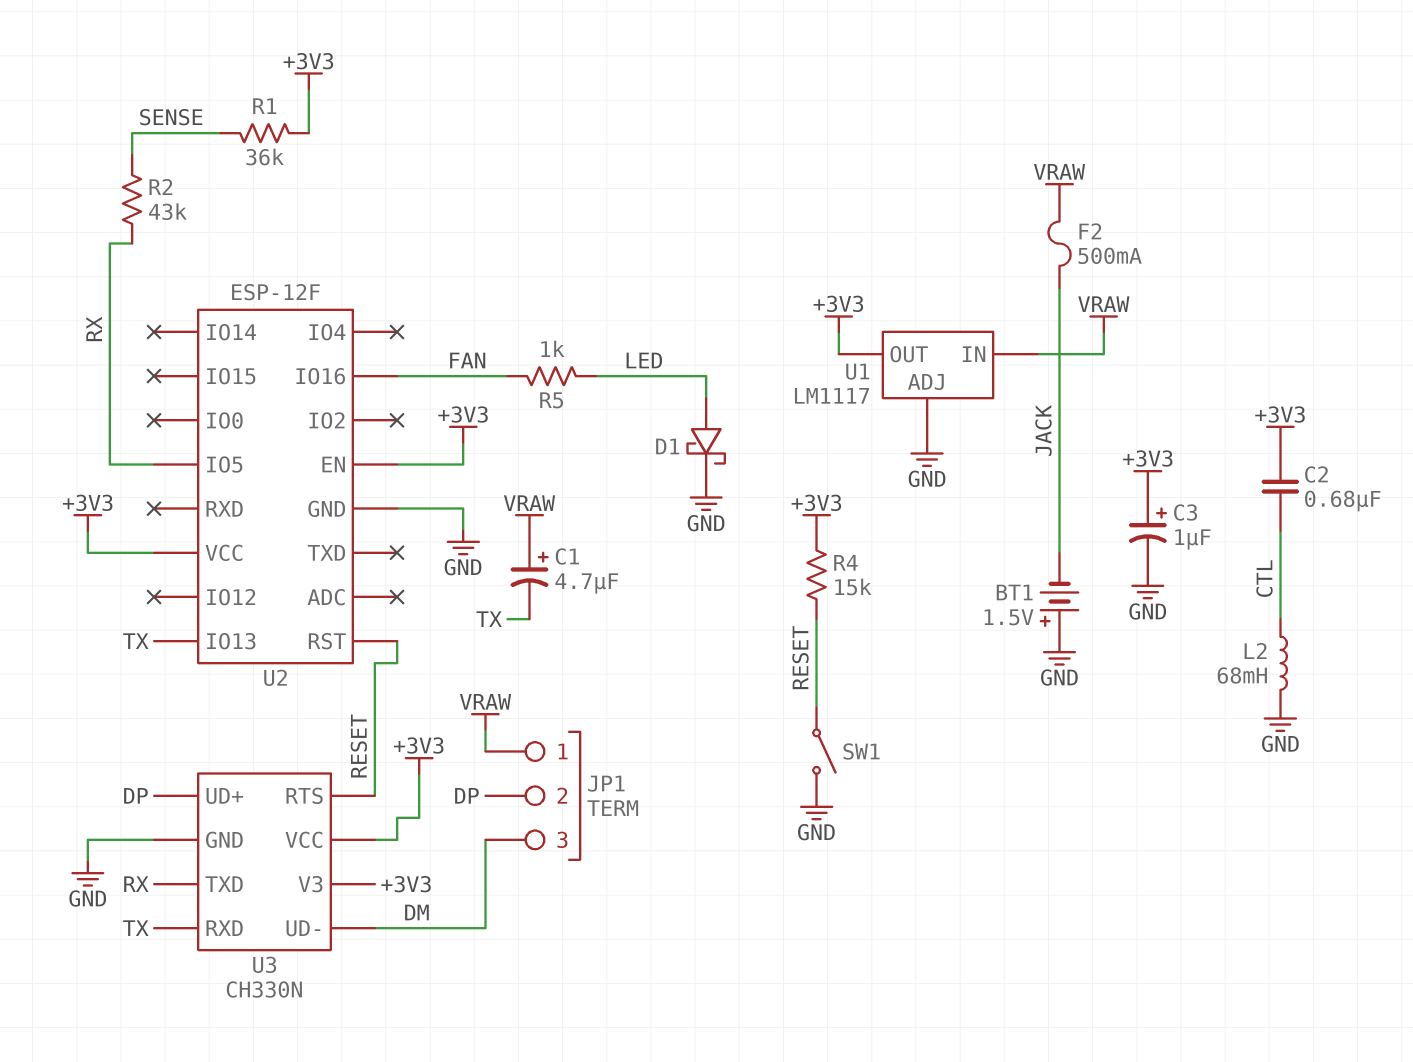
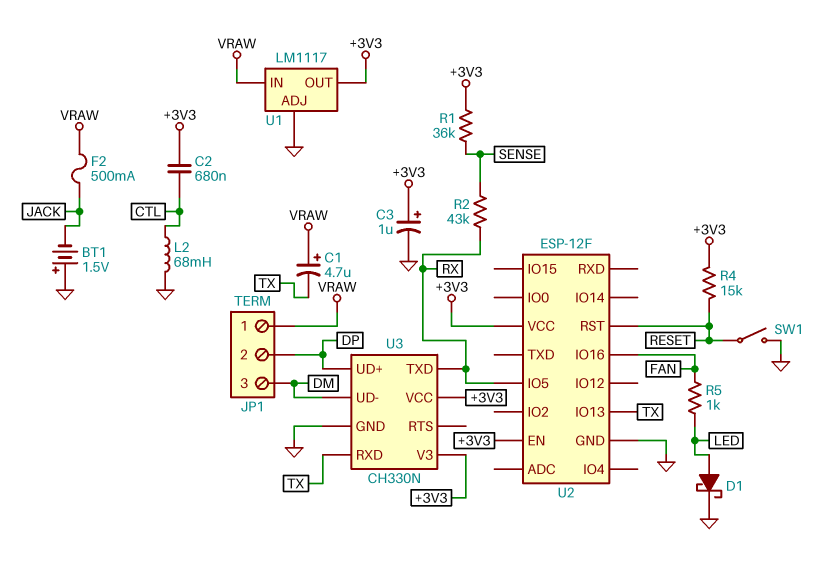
U3 pin RTS: RESET -> none

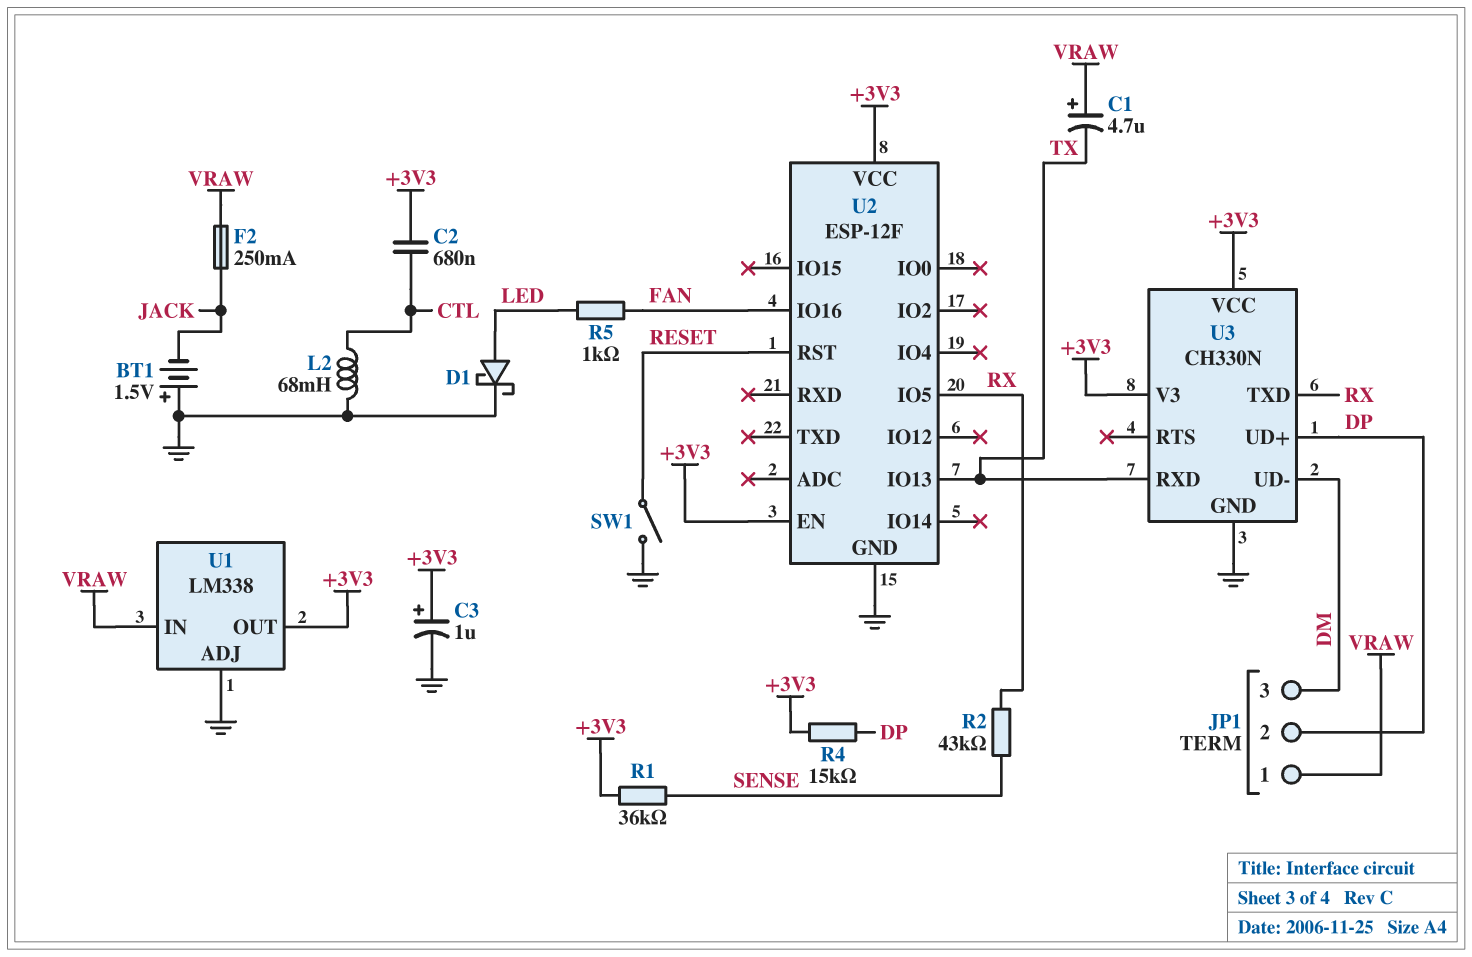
F2: 500mA (JACK, VRAW) -> 250mA (JACK, VRAW)
R4: 15k (+3V3, RESET) -> 15k (+3V3, DP)
U1: LM1117 -> LM338

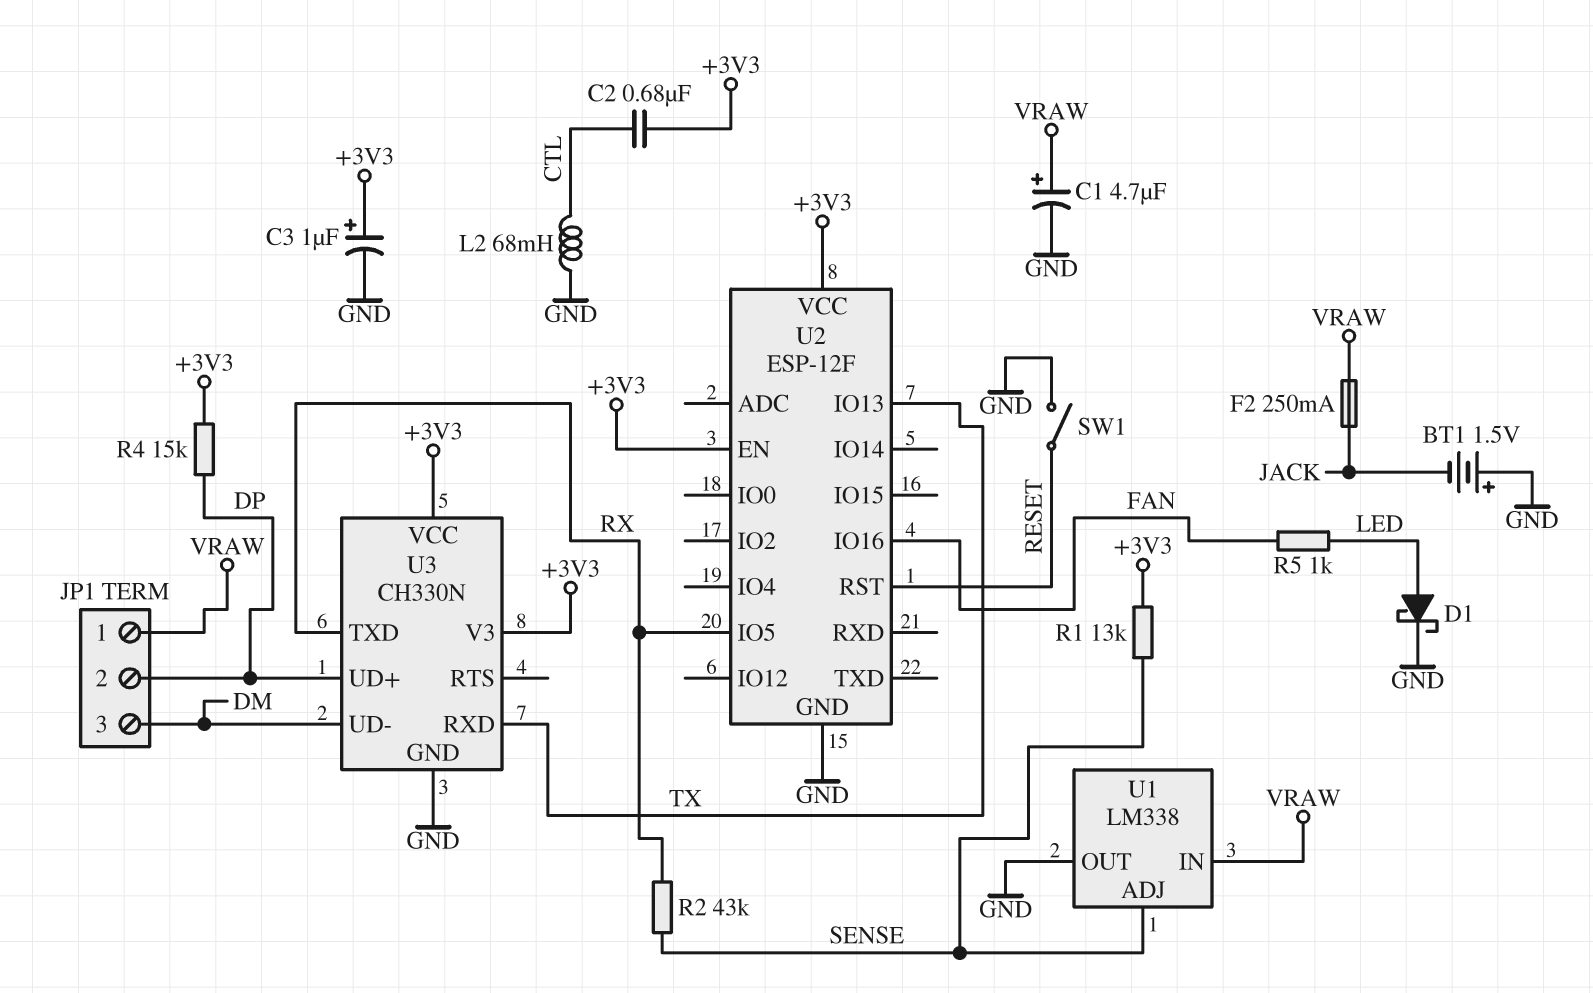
C1: 4.7uF (plus VRAW, minus TX) -> 4.7uF (plus VRAW, minus GND)
R1: 36k (+3V3, SENSE) -> 13k (+3V3, SENSE)
U1 pin ADJ: GND -> SENSE
U1 pin OUT: +3V3 -> GND

